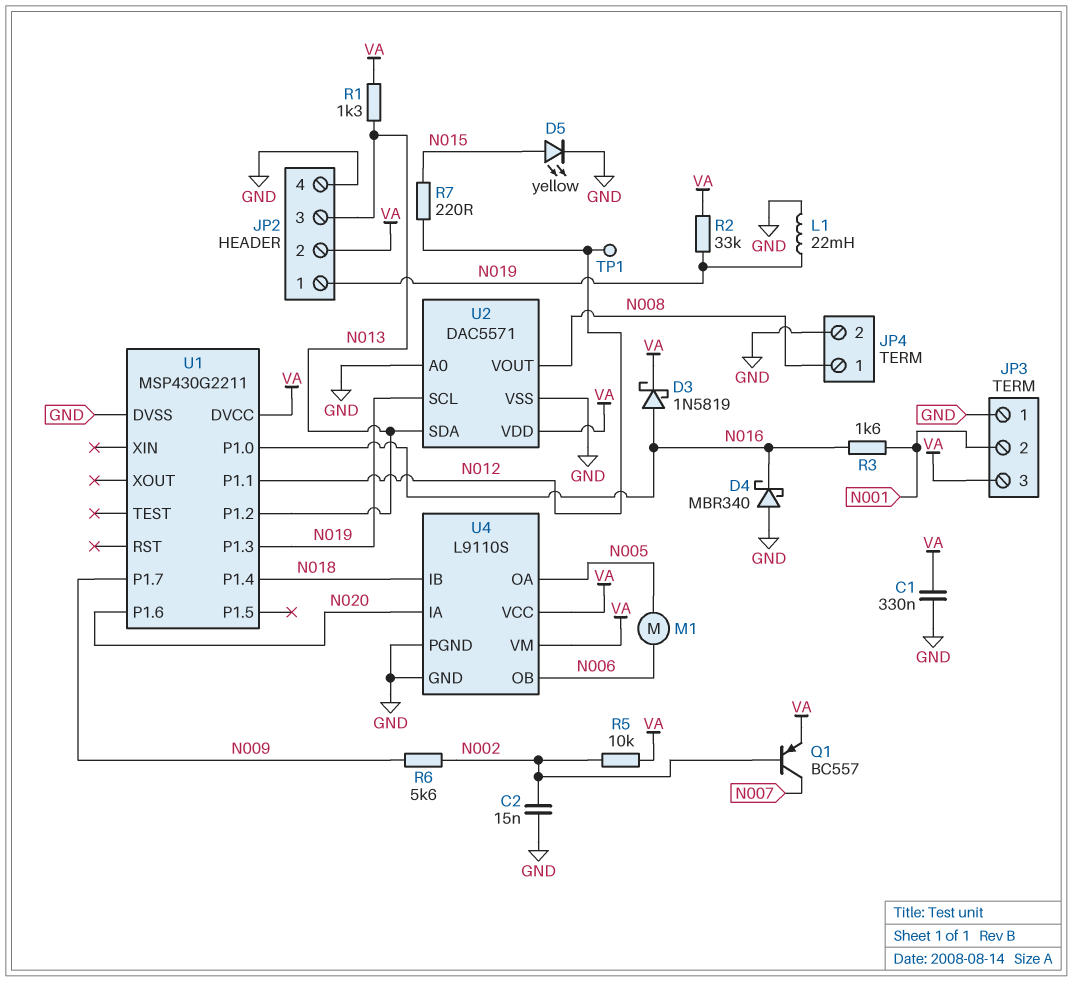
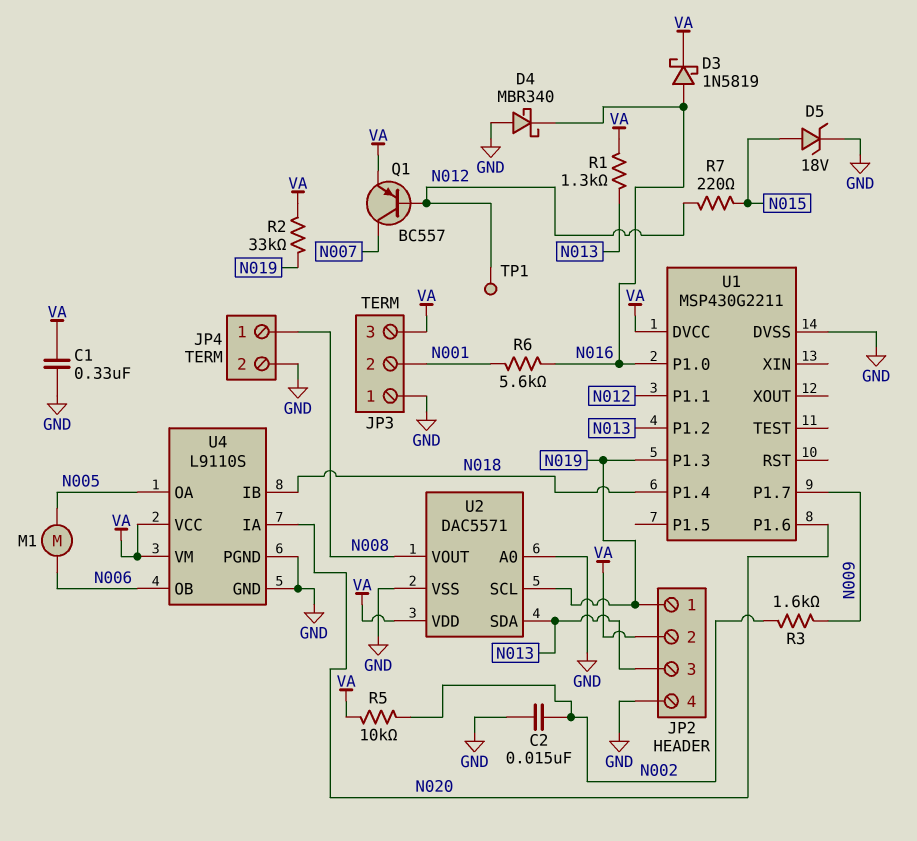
D5: LED yellow (A N015, K GND) -> zener 18V (A N015, K GND)
L1: 22mH (GND, N019) -> none
Q1: PNP BC557 (B N002, C N007, E VA) -> PNP BC557 (B N012, C N007, E VA)
R3: 1.6k (N001, N016) -> 1.6k (N002, N009)
R6: 5.6k (N002, N009) -> 5.6k (N001, N016)

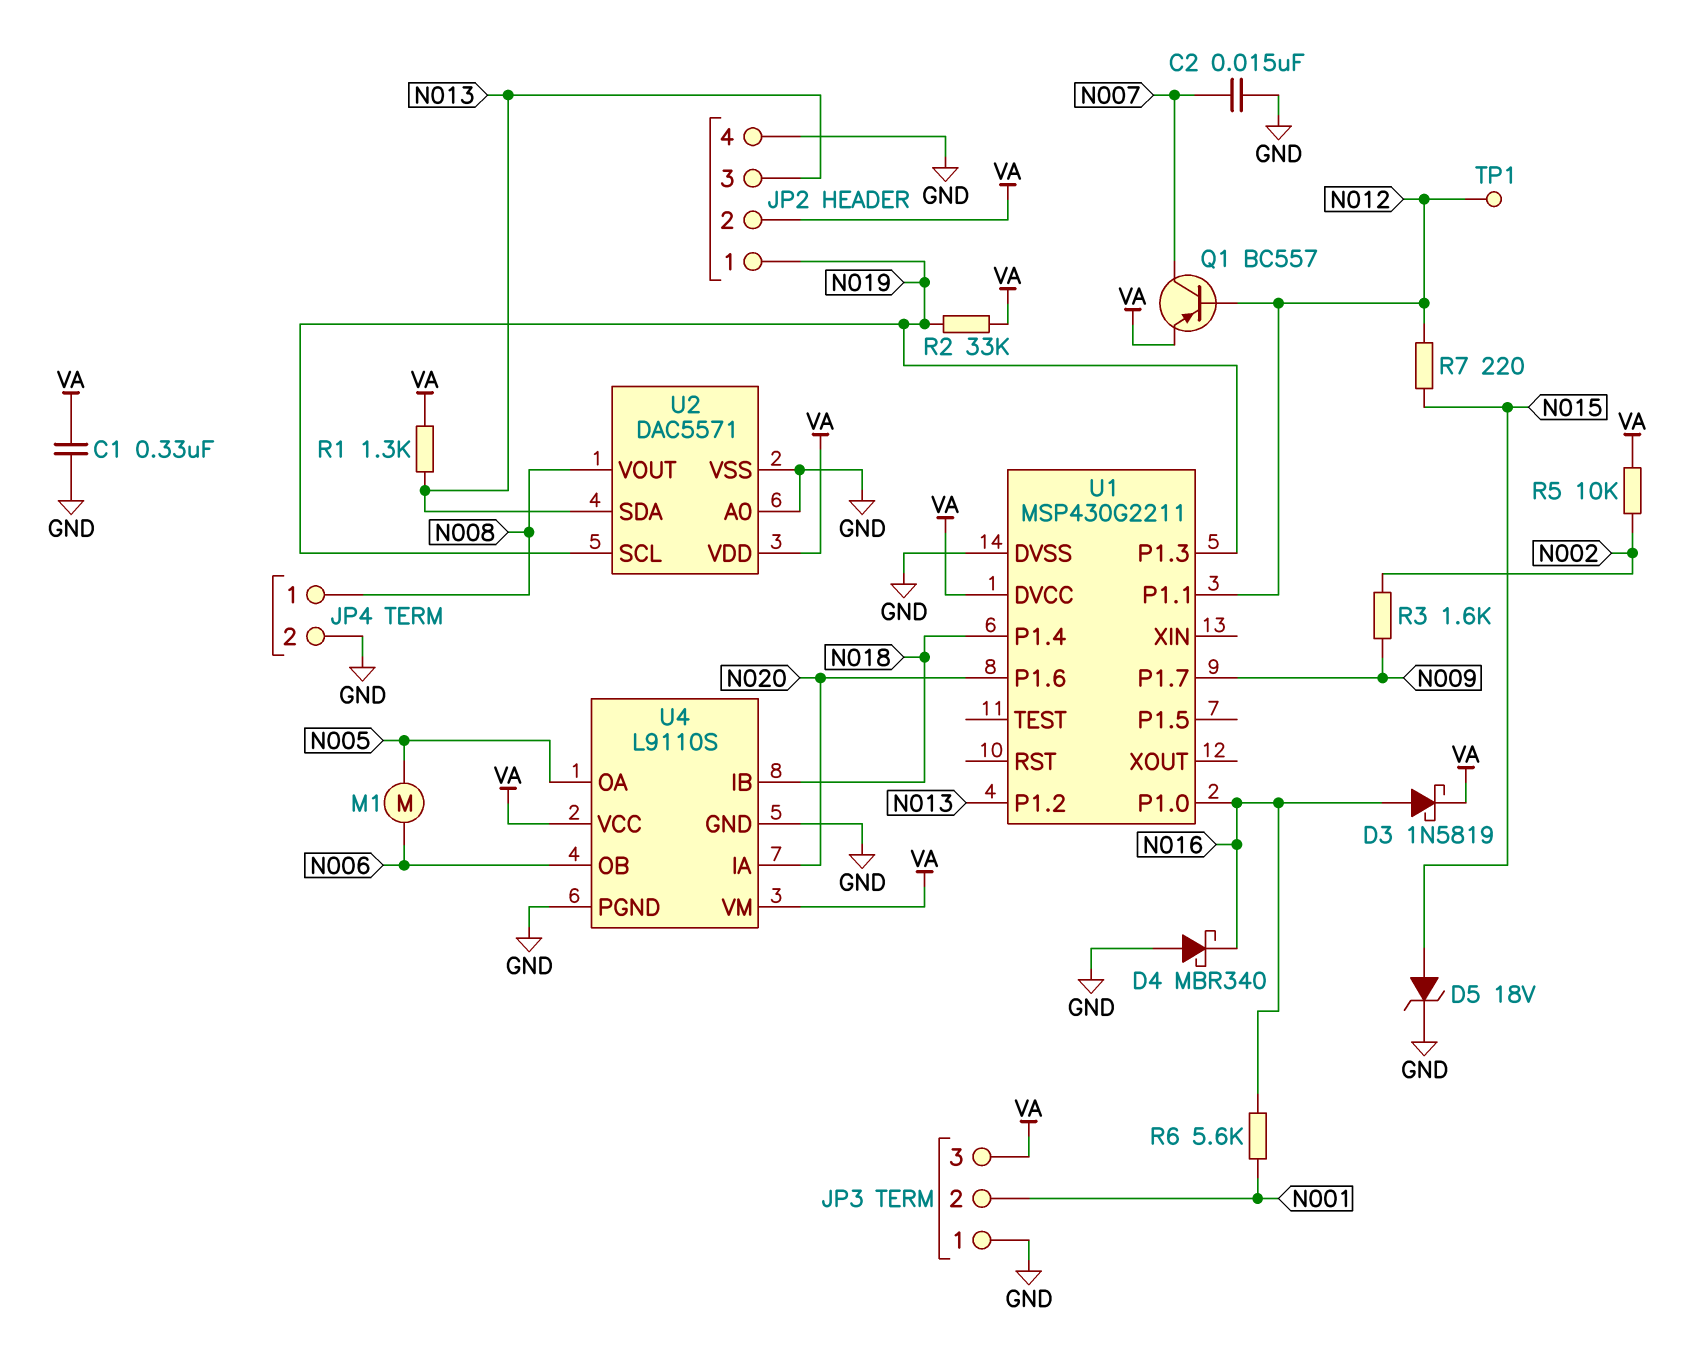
C2: 15nF (GND, N002) -> 15nF (GND, N007)

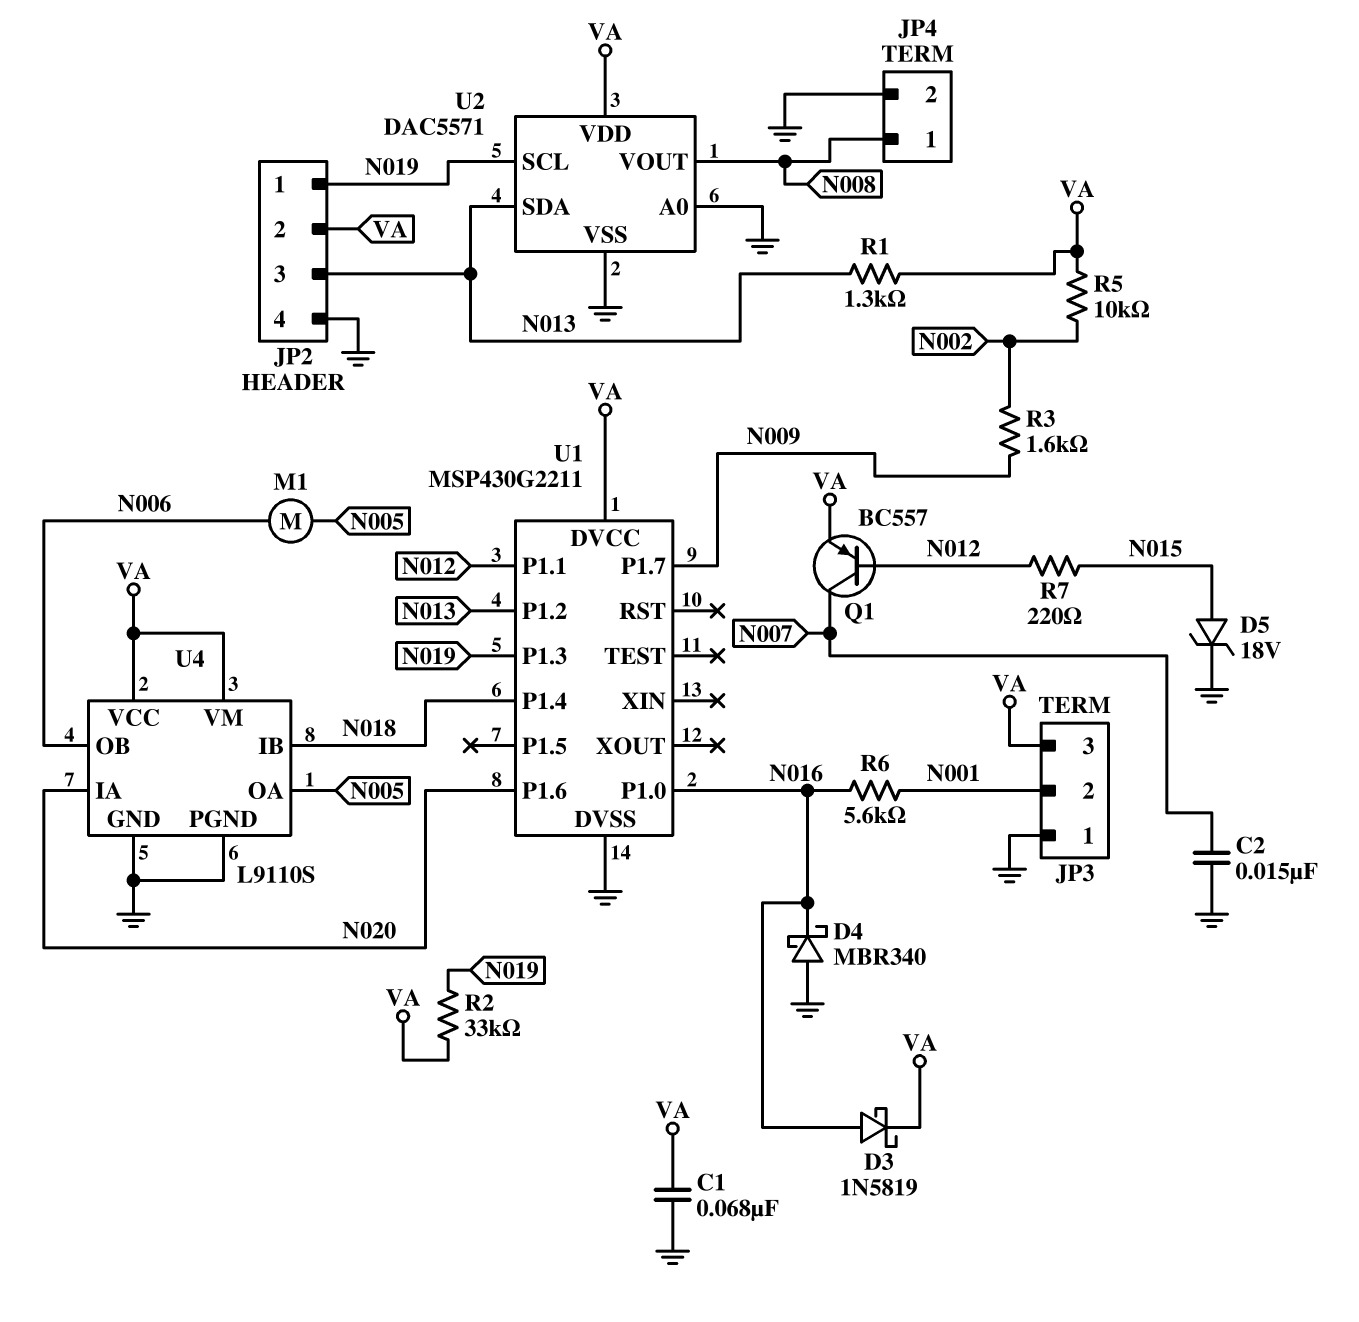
C1: 330nF (GND, VA) -> 68nF (GND, VA)
TP1: test point (N012) -> none

